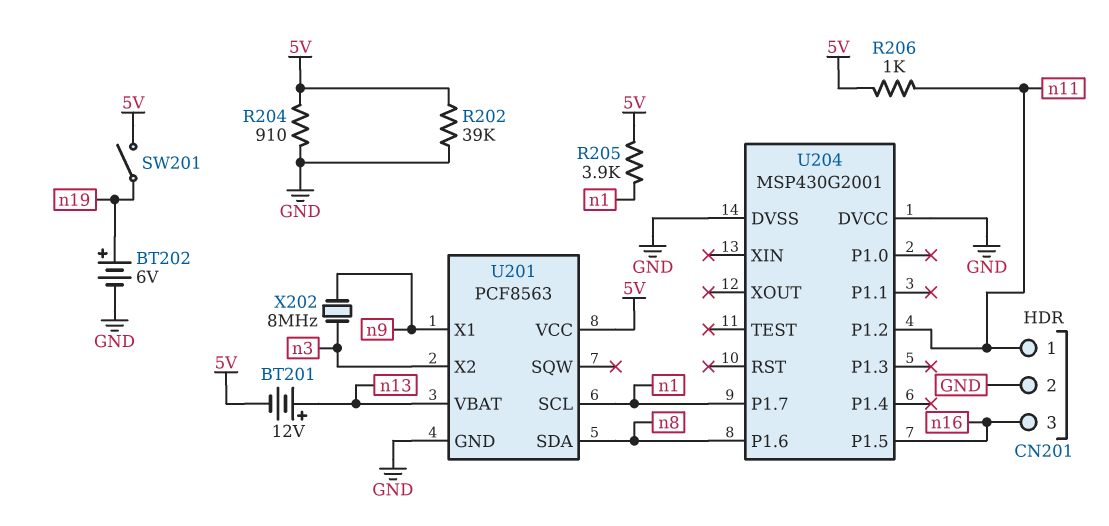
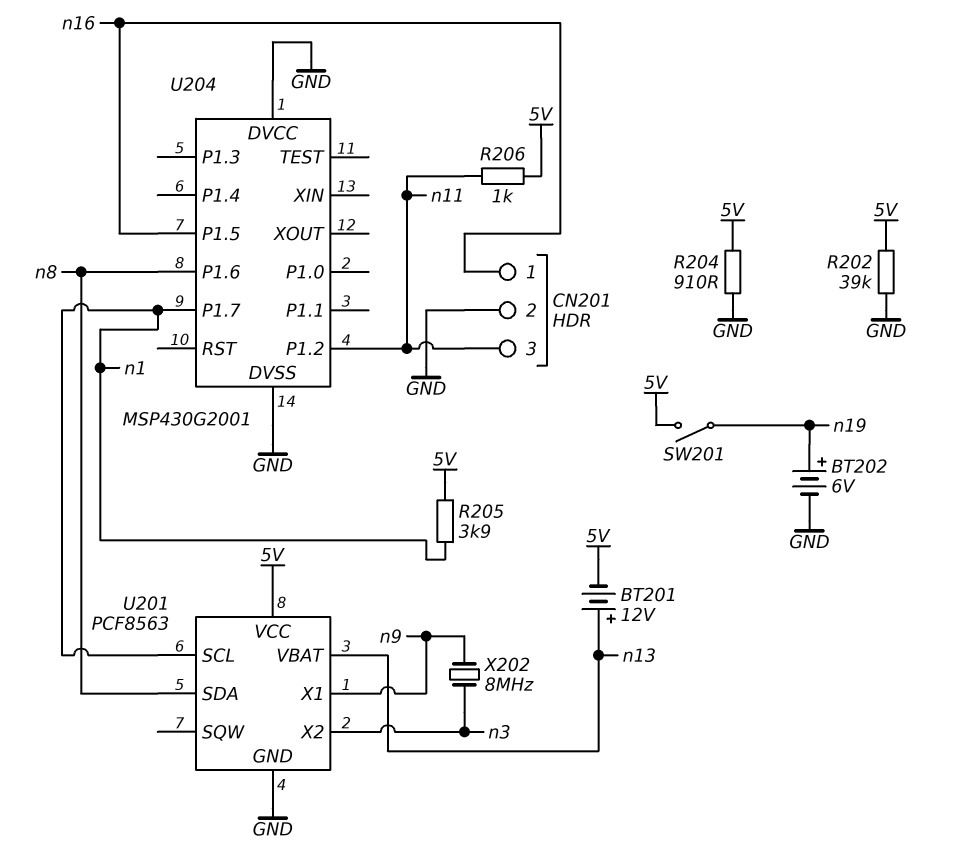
CN201 pin 1: n11 -> n16
CN201 pin 3: n16 -> n11

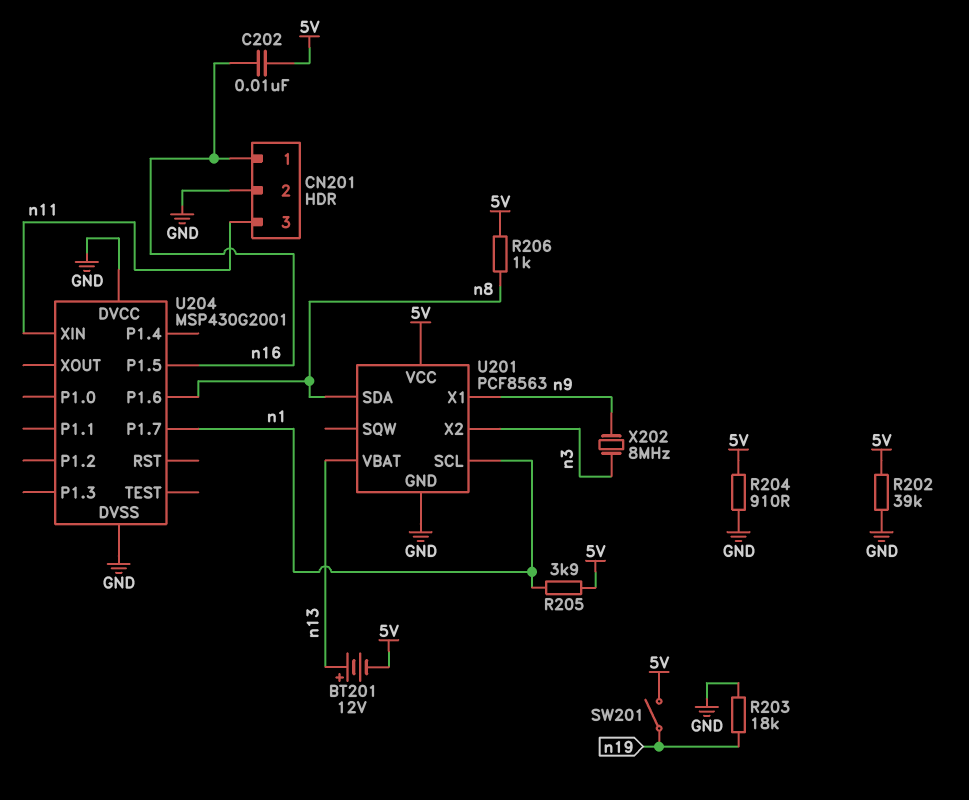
BT202: 6V (plus n19, minus GND) -> none
C202: none -> 10nF (5V, n16)
R203: none -> 18k (GND, n19)
R206: 1k (5V, n11) -> 1k (5V, n8)
U204 pin P1.2: n11 -> none
U204 pin XIN: none -> n11

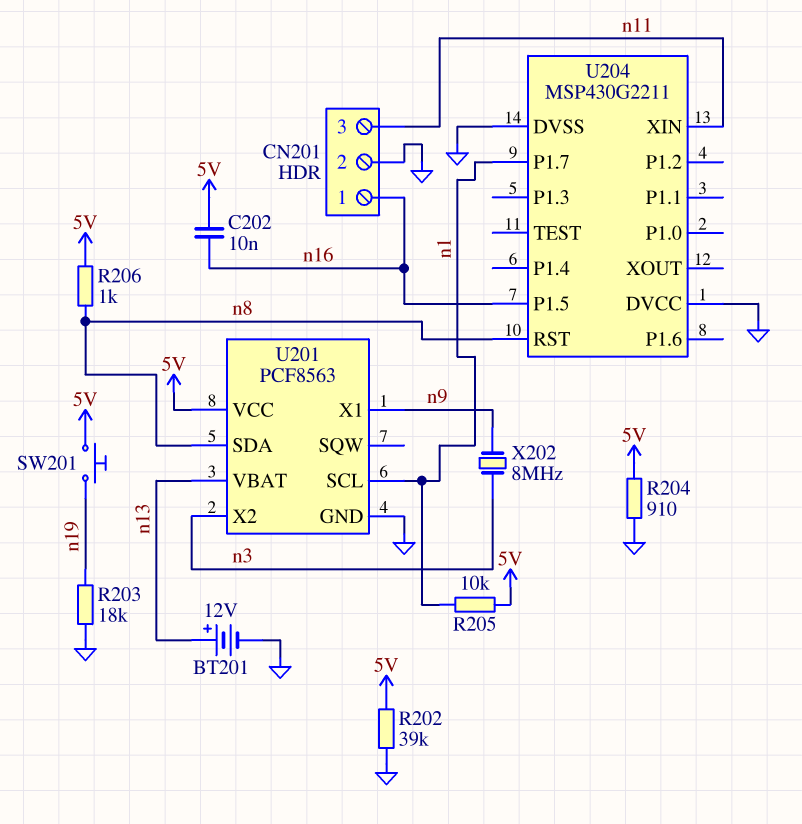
BT201: 12V (plus n13, minus 5V) -> 12V (plus n13, minus GND)
R205: 3.9k (5V, n1) -> 10k (5V, n1)
SW201: switch (5V, n19) -> button (5V, n19)
U204: MSP430G2001 -> MSP430G2211
U204 pin P1.6: n8 -> none
U204 pin RST: none -> n8

